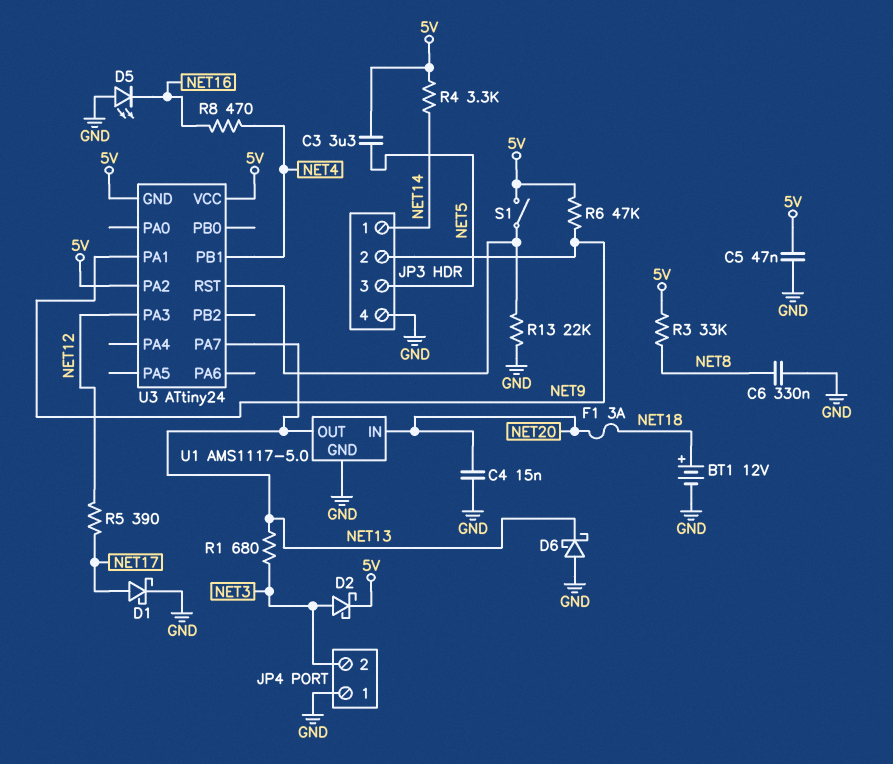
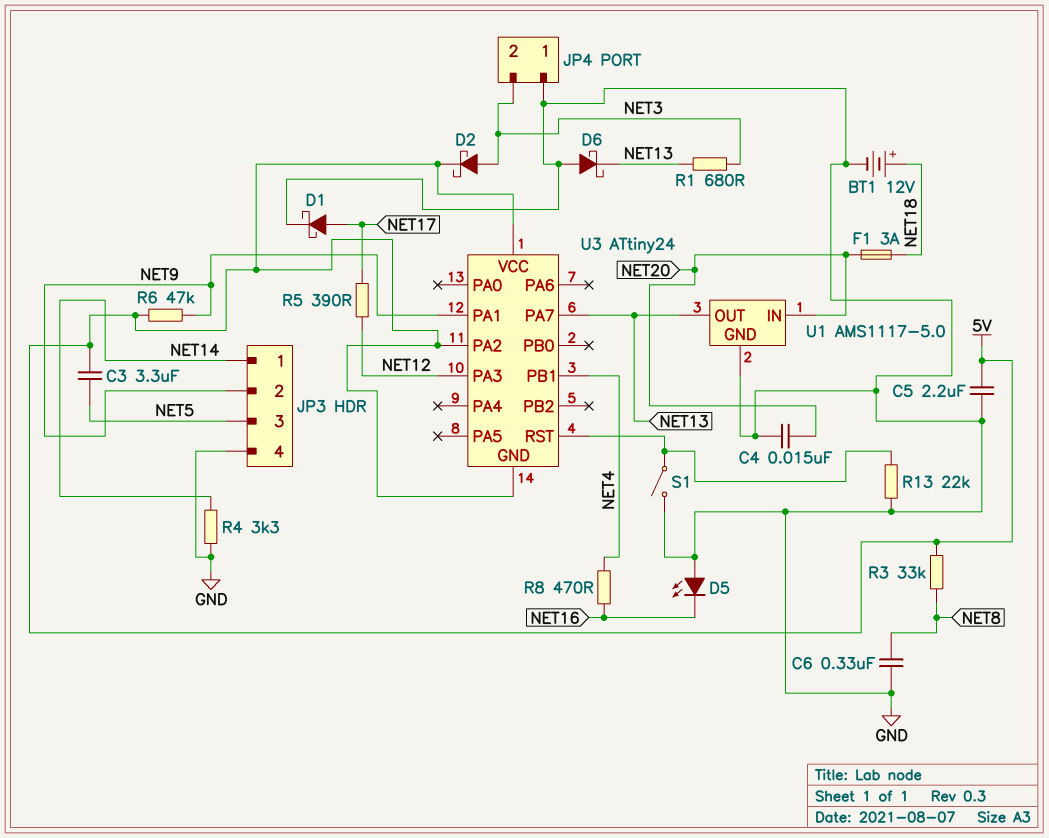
C5: 47nF (5V, GND) -> 2.2uF (5V, GND)
R4: 3.3k (5V, NET14) -> 3.3k (GND, NET14)
S1: switch (5V, U3/RST) -> switch (GND, U3/RST)

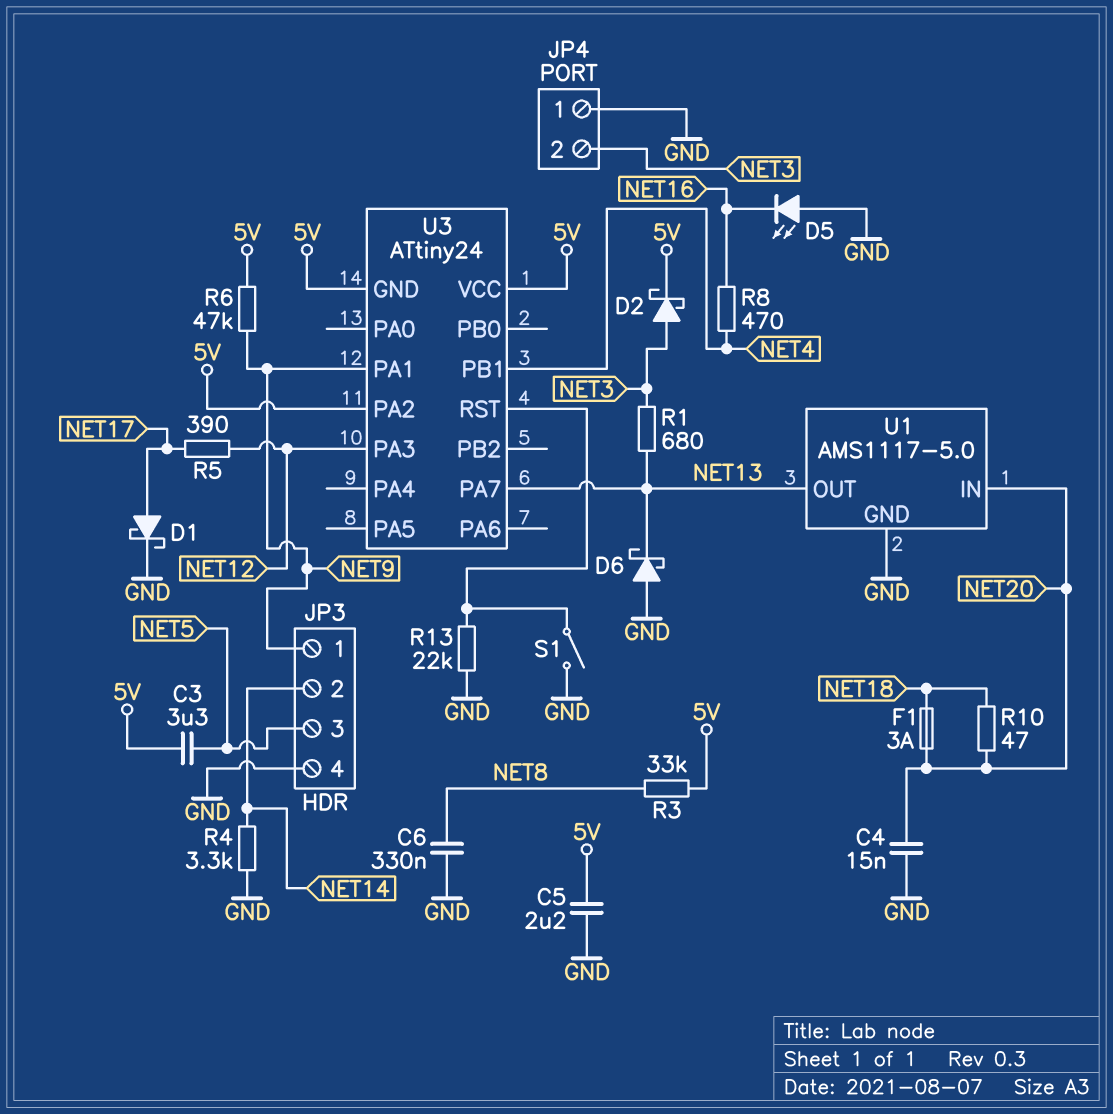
BT1: 12V (plus NET18, minus GND) -> none
JP3 pin 1: NET14 -> NET9
JP3 pin 2: NET9 -> NET14
R10: none -> 47 (NET18, NET20)

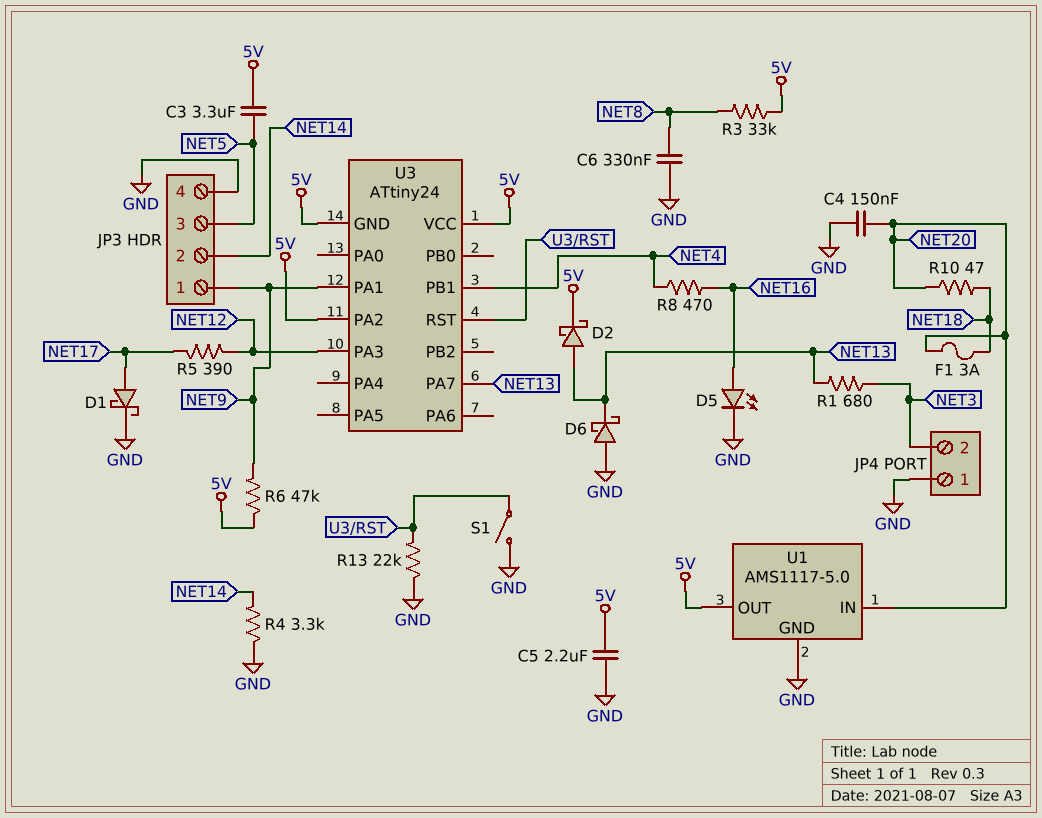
C4: 15nF (GND, NET20) -> 150nF (GND, NET20)
D2: schottky (A NET3, K 5V) -> schottky (A NET13, K 5V)
D5: LED (A GND, K NET16) -> LED (A NET16, K GND)
U1 pin OUT: NET13 -> 5V

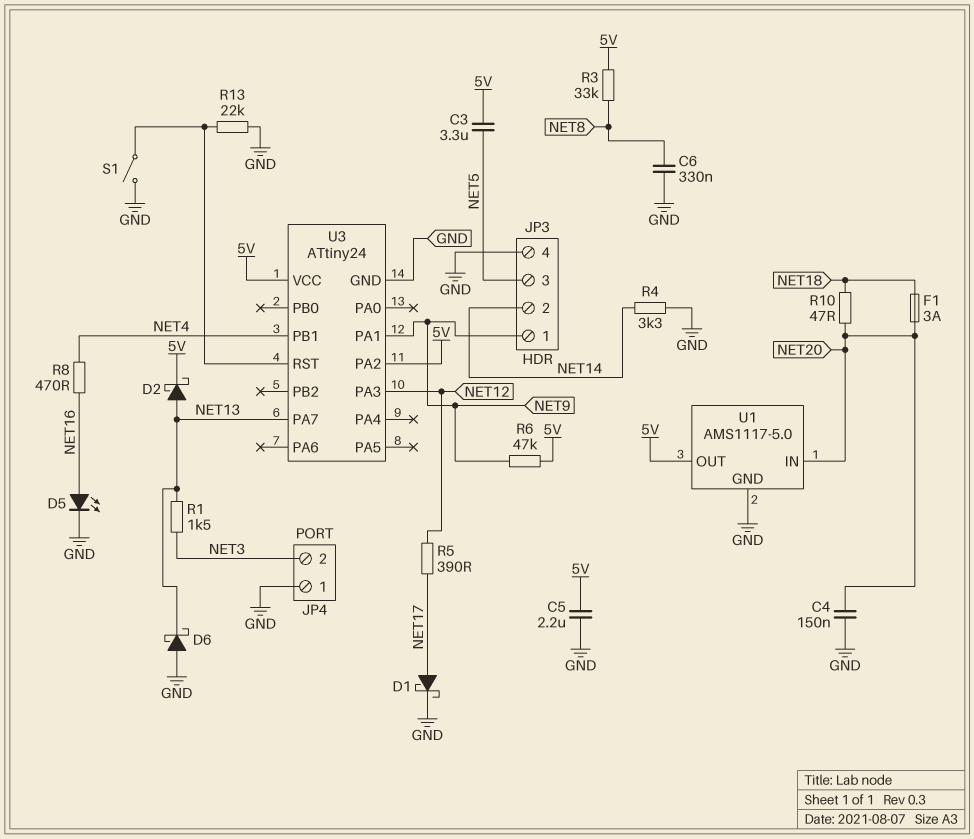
R1: 680 (NET3, NET13) -> 1.5k (NET3, NET13)
U3 pin GND: 5V -> GND

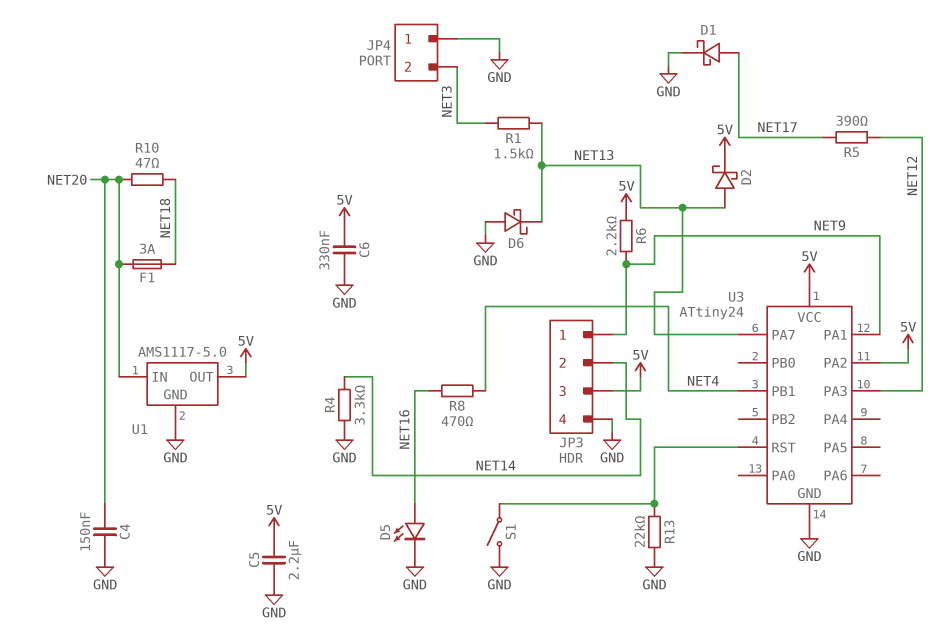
C3: 3.3uF (5V, NET5) -> none
C6: 330nF (GND, NET8) -> 330nF (5V, GND)
JP3 pin 3: NET5 -> 5V
R3: 33k (5V, NET8) -> none
R6: 47k (5V, NET9) -> 2.2k (5V, NET9)

